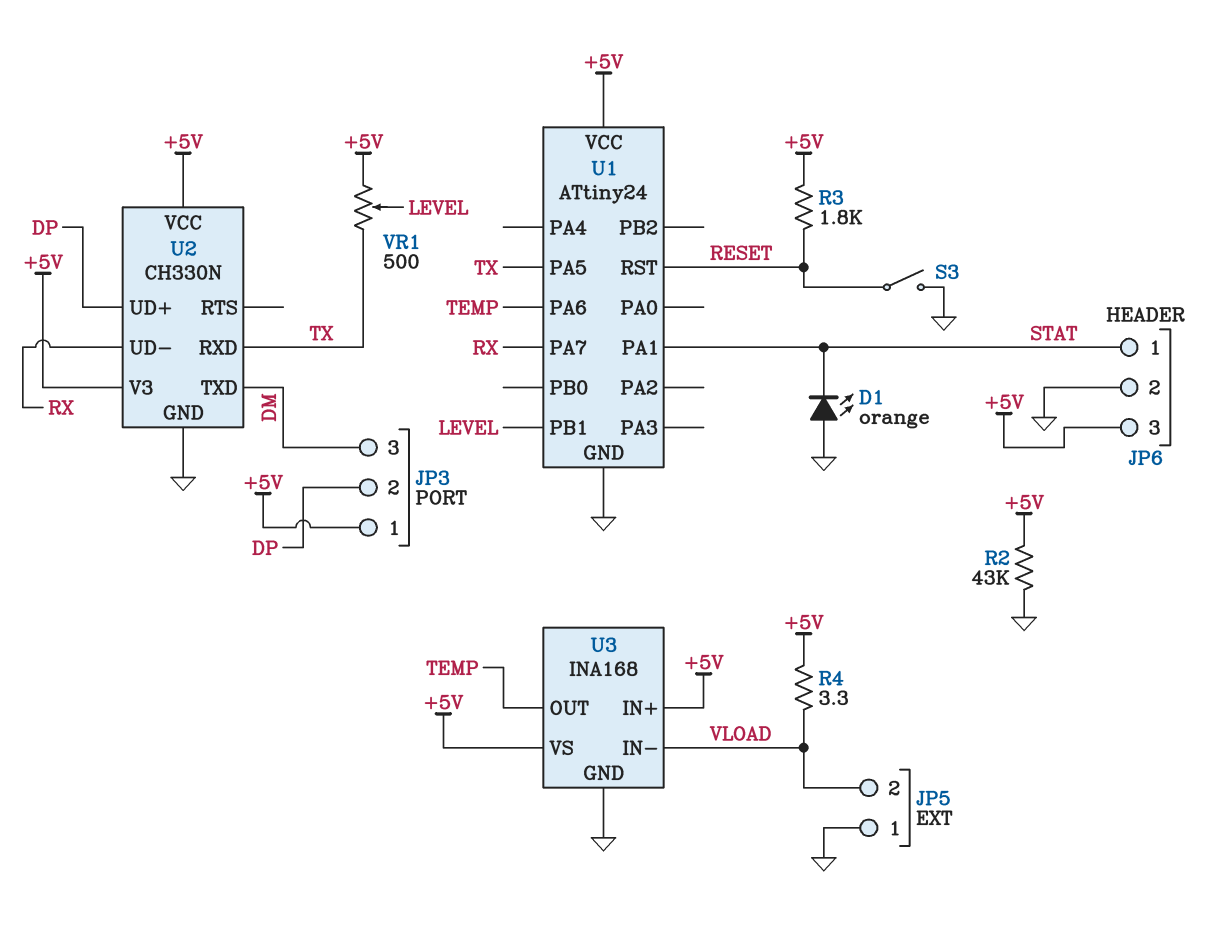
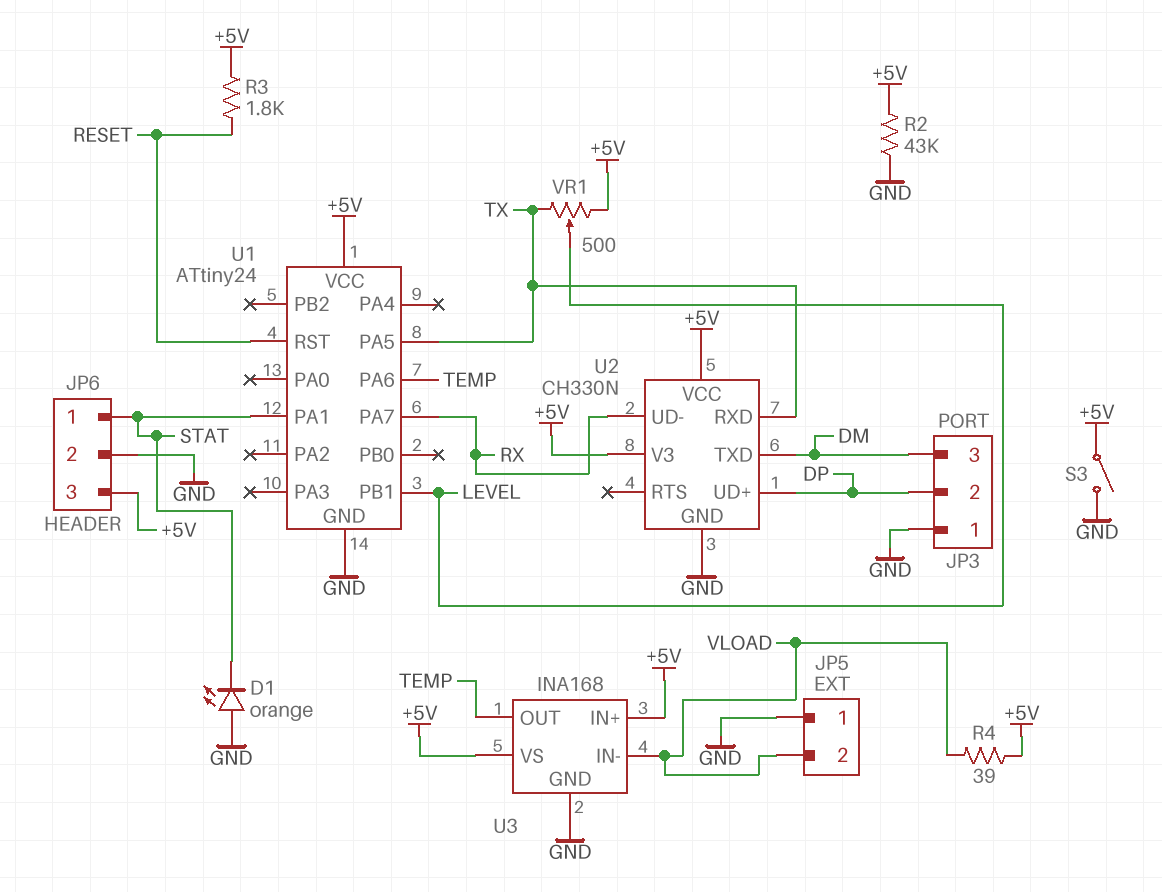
JP3 pin 1: +5V -> GND
R4: 3.3 (+5V, VLOAD) -> 39 (+5V, VLOAD)
S3: switch (GND, RESET) -> switch (+5V, GND)

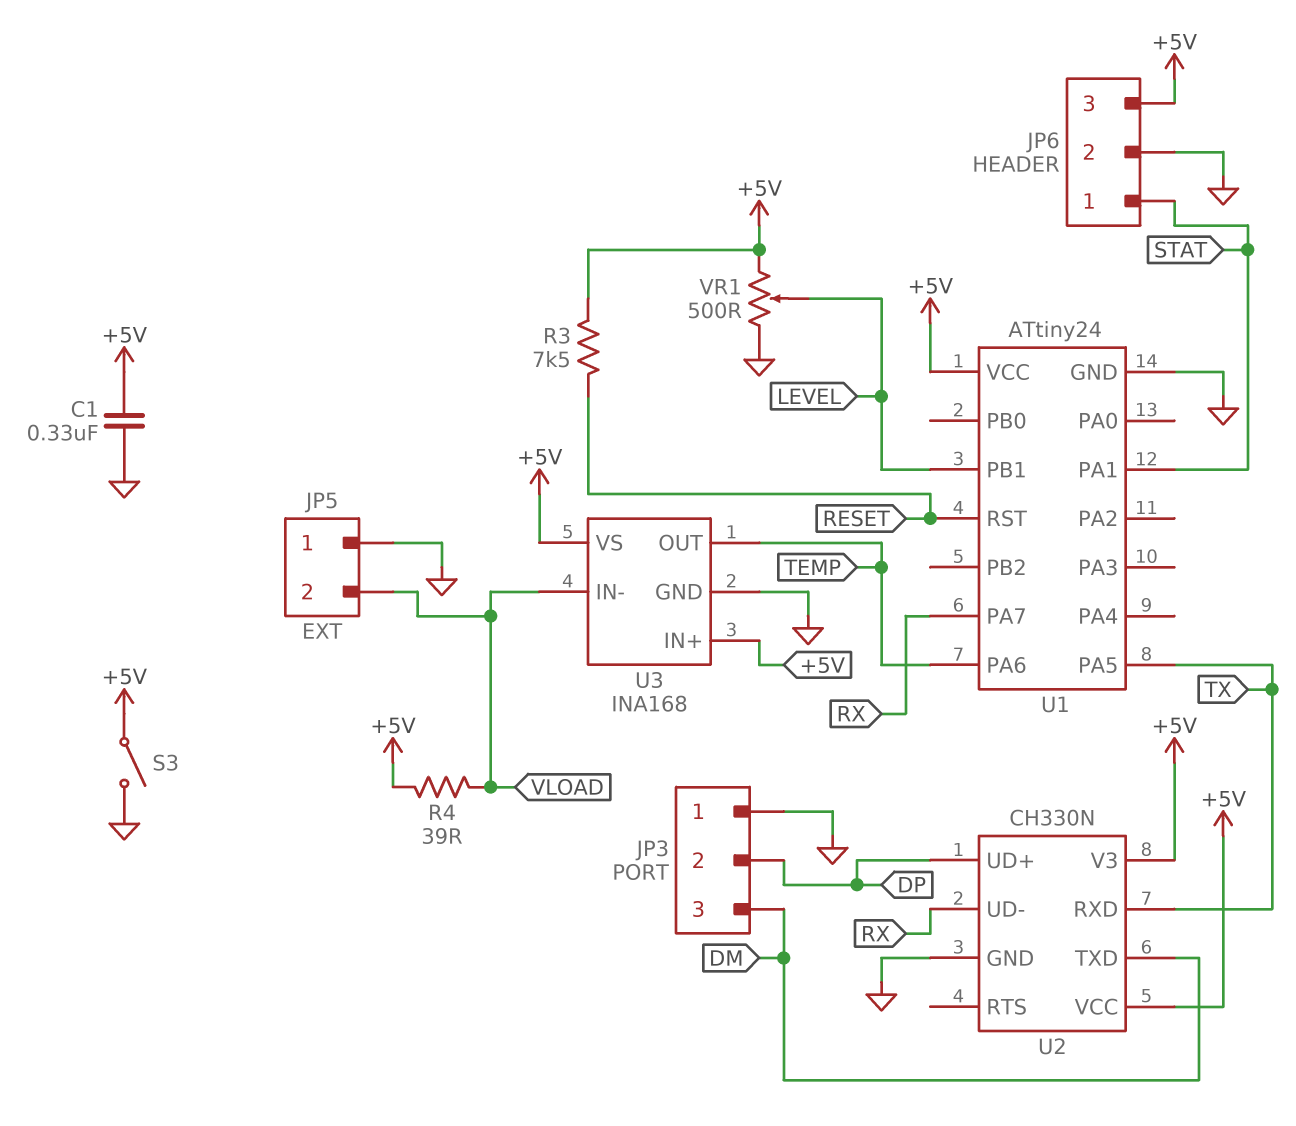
C1: none -> 330nF (+5V, GND)
D1: LED orange (A GND, K STAT) -> none
R2: 43k (+5V, GND) -> none
R3: 1.8k (+5V, RESET) -> 7.5k (+5V, RESET)
VR1: 500 (+5V, TX, wiper LEVEL) -> 500 (+5V, GND, wiper LEVEL)

